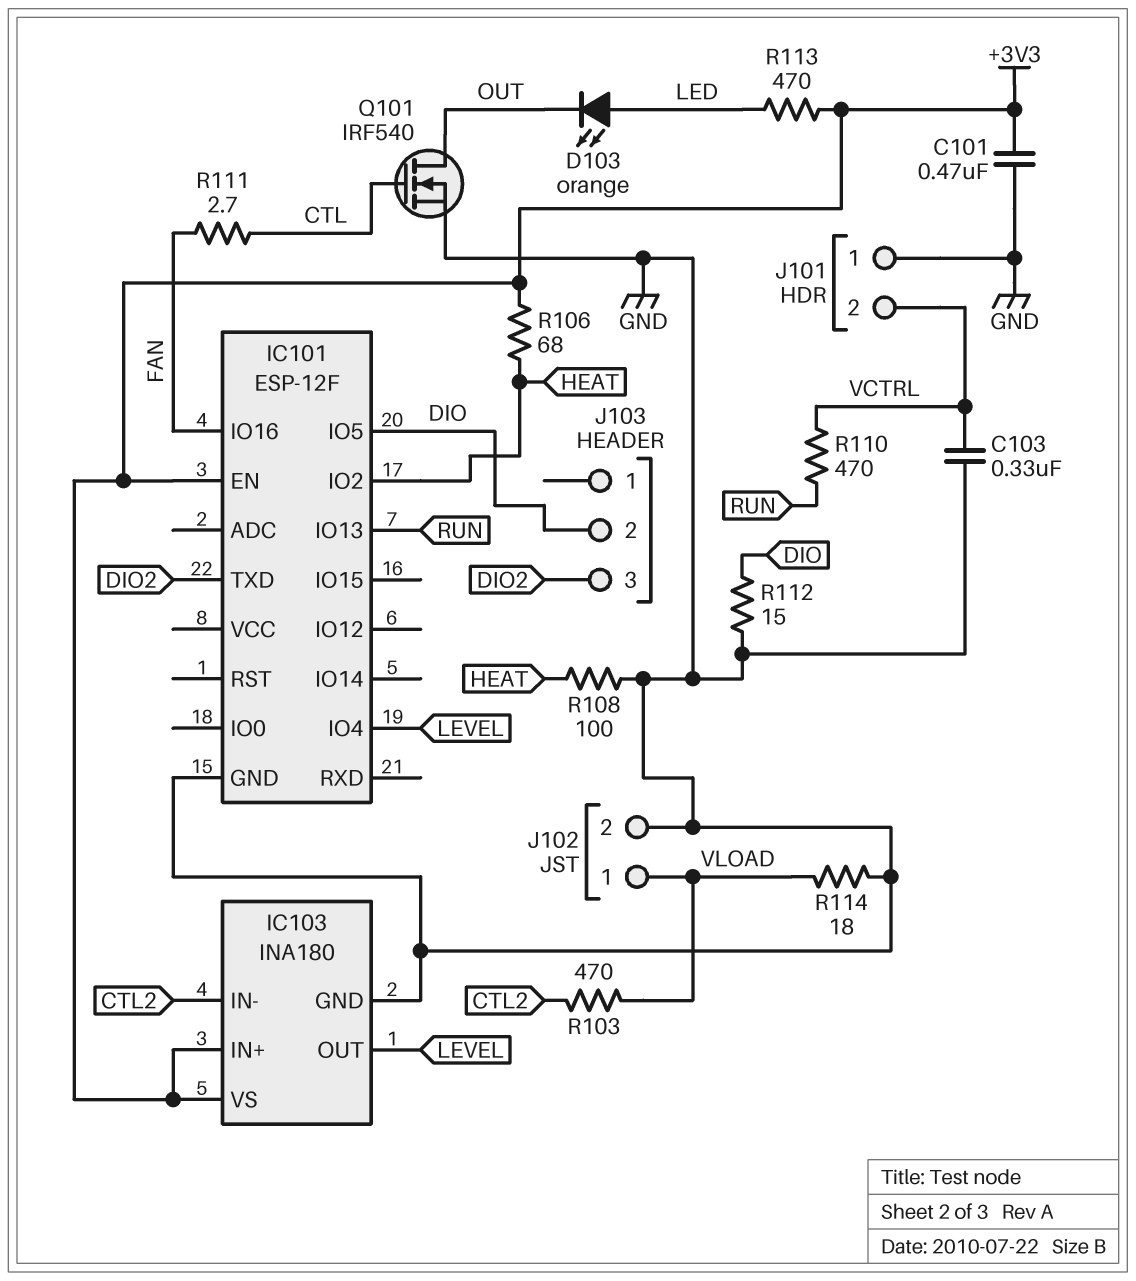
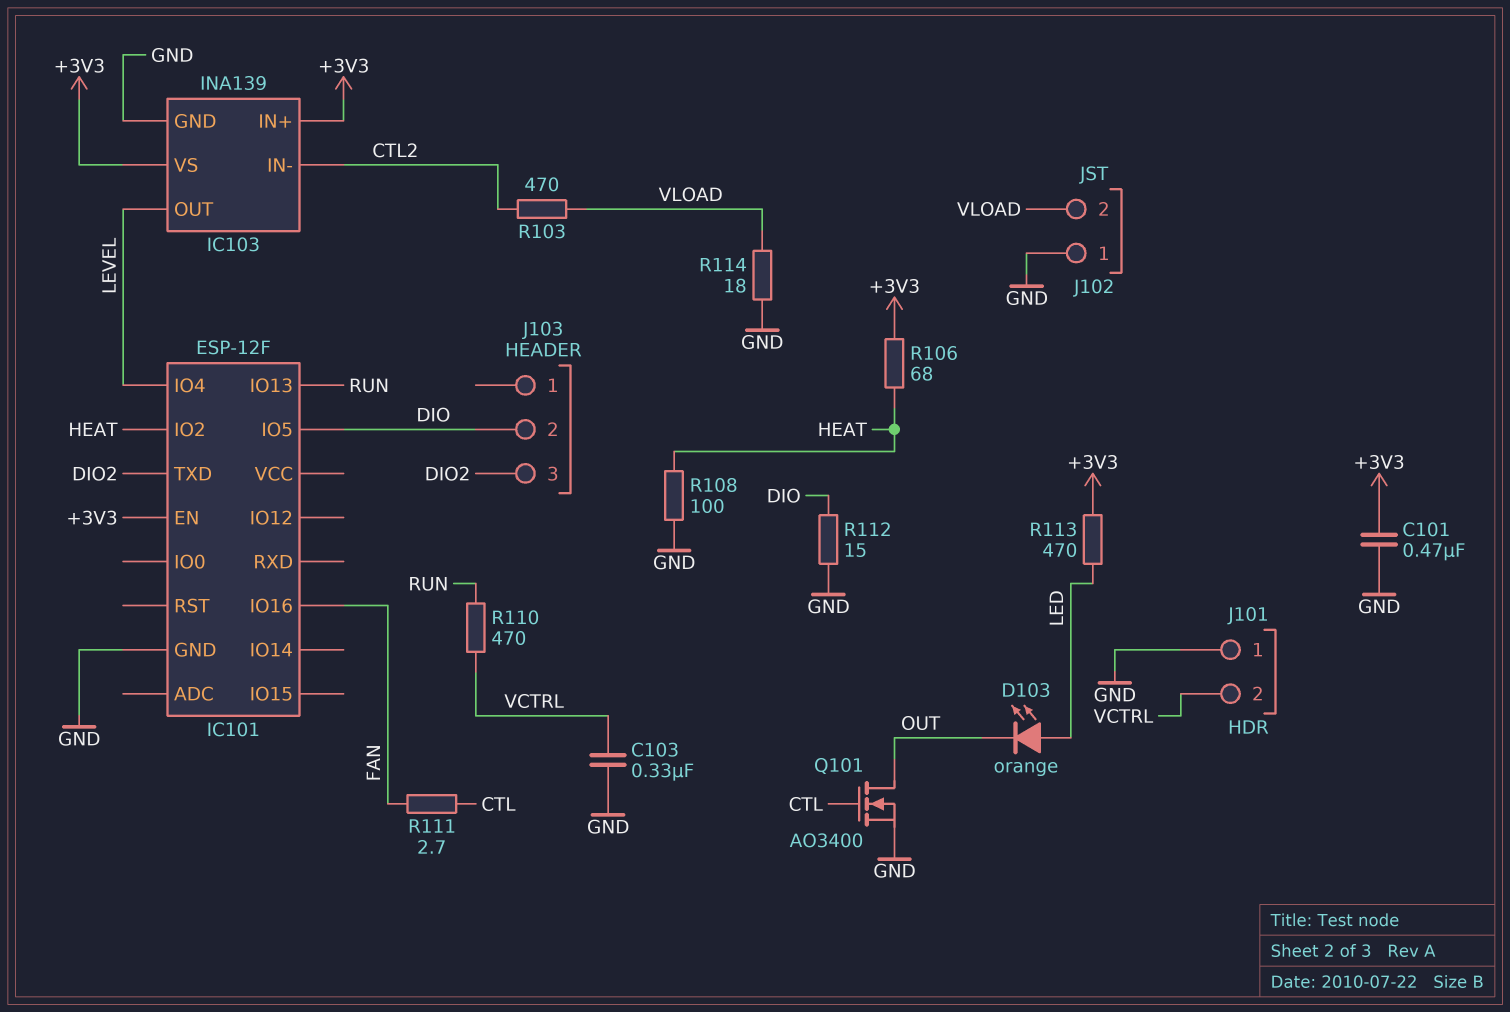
IC103: INA180 -> INA139
J102 pin 1: VLOAD -> GND
J102 pin 2: GND -> VLOAD
Q101: NMOS IRF540 (G CTL, D OUT, S GND) -> NMOS AO3400 (G CTL, D OUT, S GND)

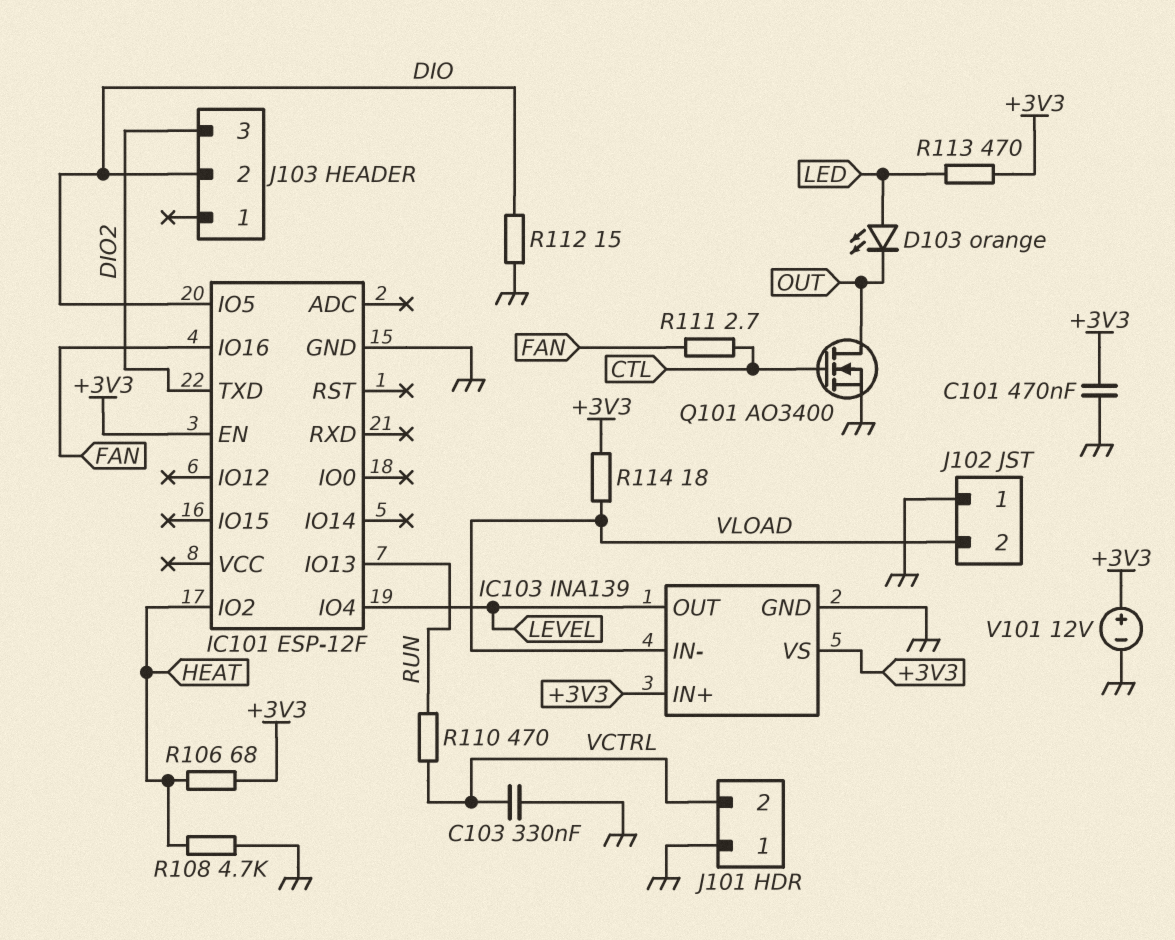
IC103 pin IN-: CTL2 -> VLOAD
R103: 470 (CTL2, VLOAD) -> none
R108: 100 (GND, HEAT) -> 4.7k (GND, HEAT)
R114: 18 (GND, VLOAD) -> 18 (+3V3, VLOAD)
V101: none -> 12V (plus +3V3, minus GND)

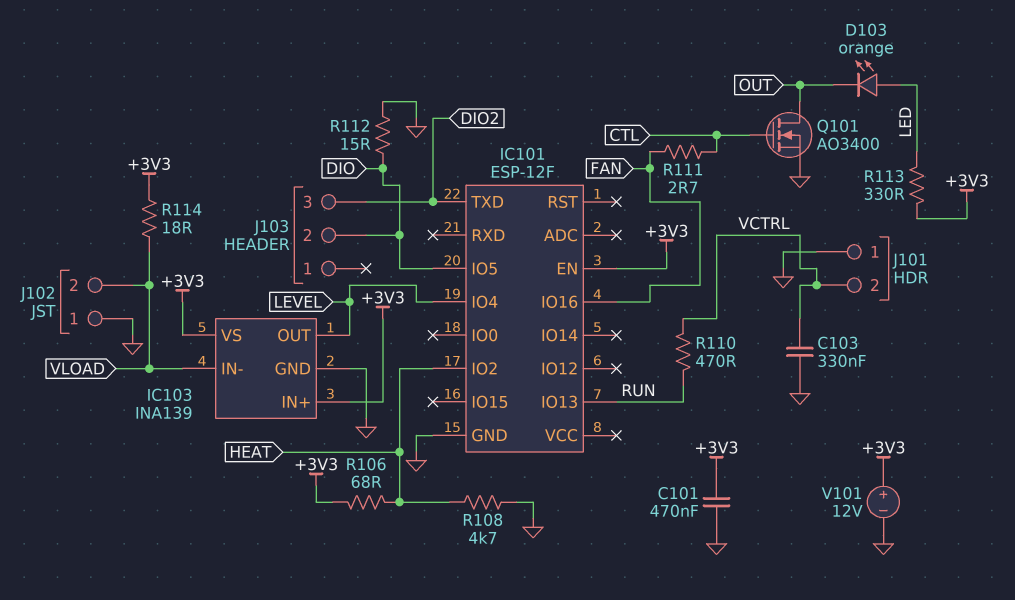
R113: 470 (+3V3, LED) -> 330 (+3V3, LED)

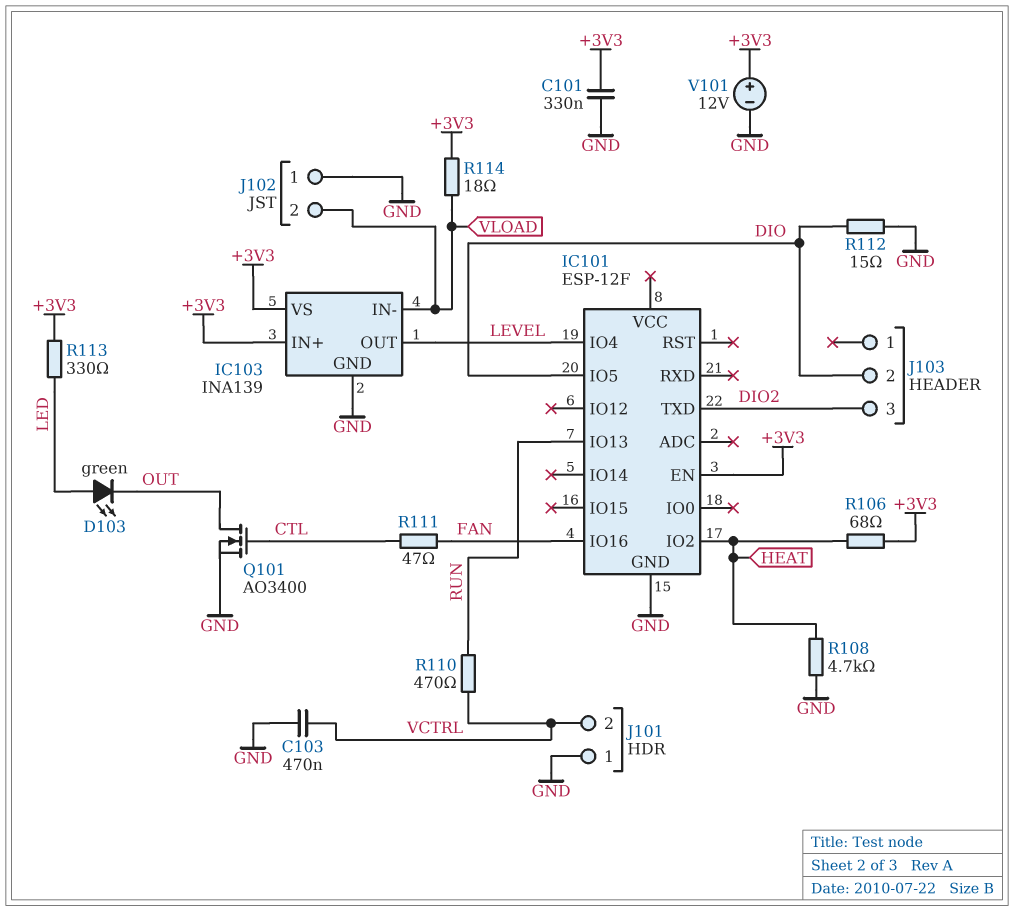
C101: 470nF (+3V3, GND) -> 330nF (+3V3, GND)
C103: 330nF (GND, VCTRL) -> 470nF (GND, VCTRL)
D103: LED orange (A LED, K OUT) -> LED green (A LED, K OUT)
R111: 2.7 (CTL, FAN) -> 47 (CTL, FAN)

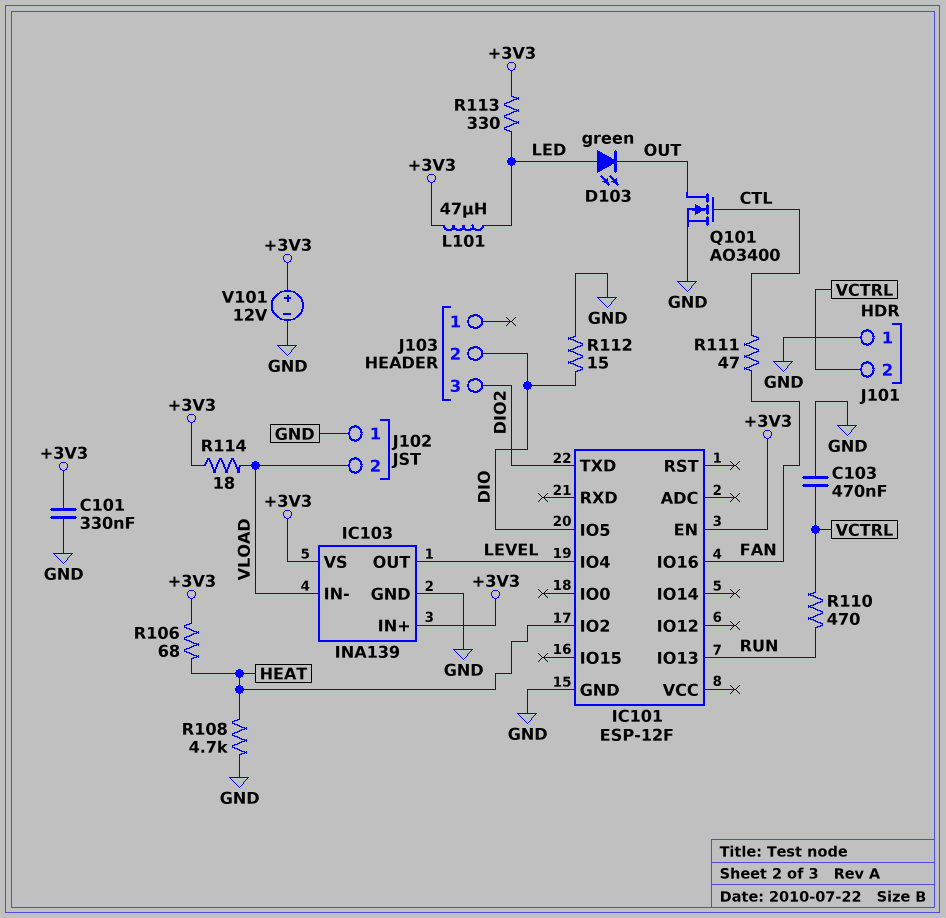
L101: none -> 47uH (+3V3, LED)

